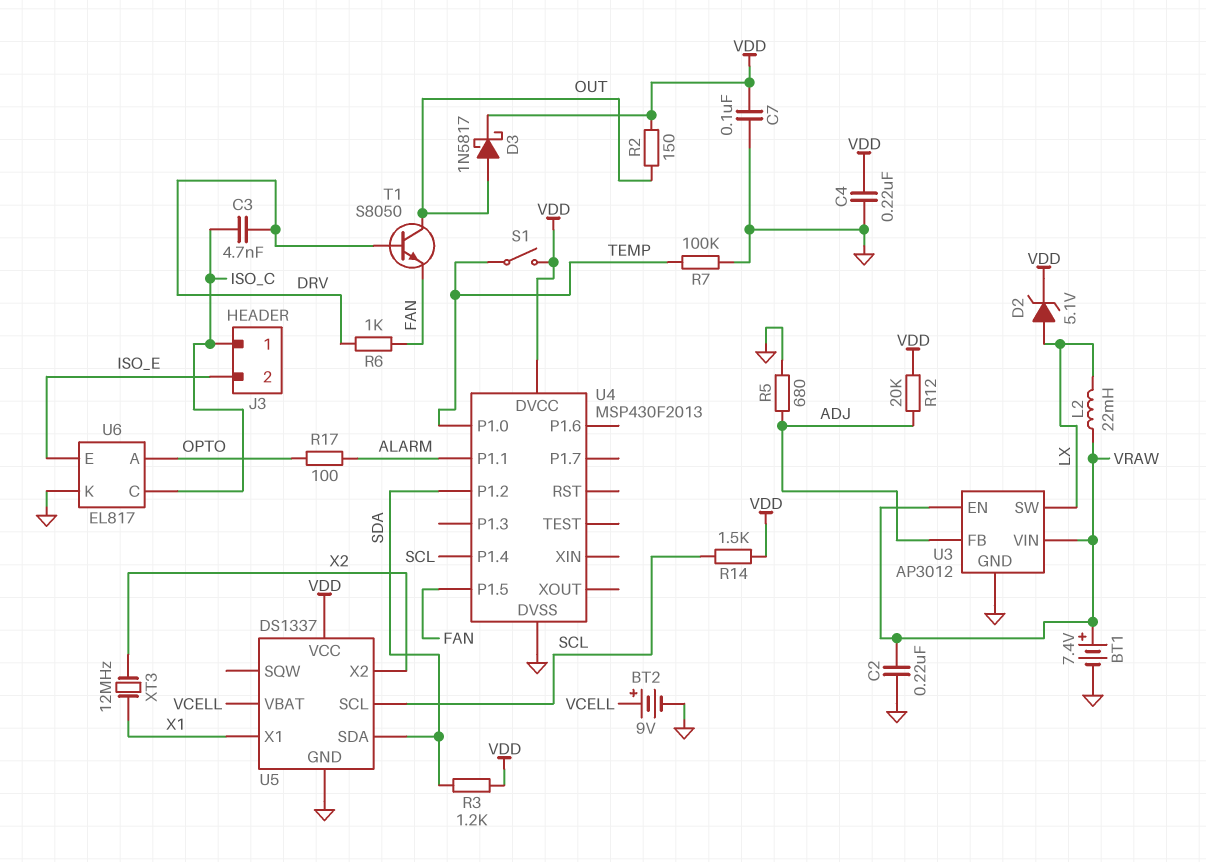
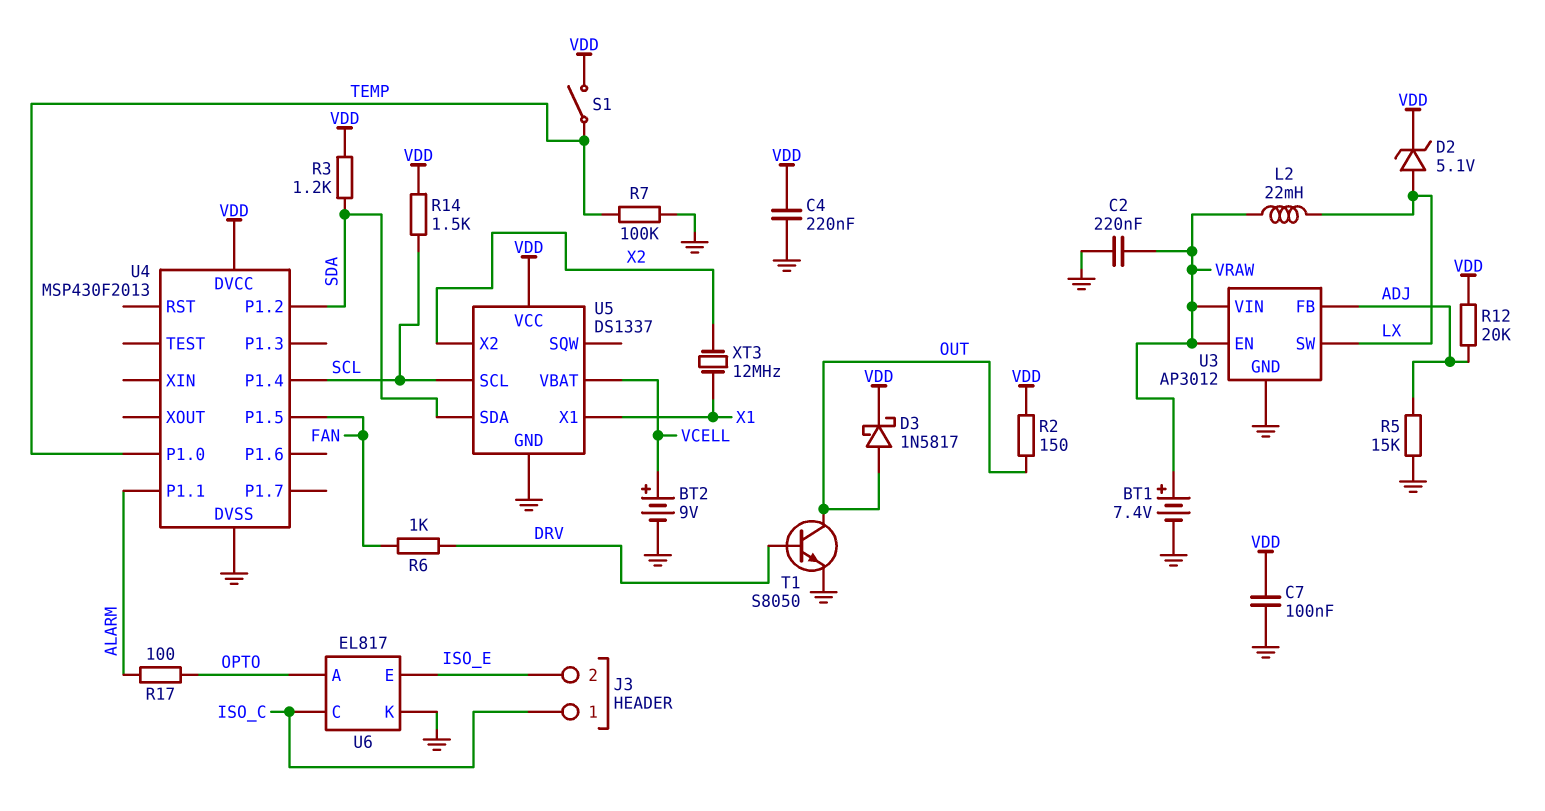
C3: 4.7nF (DRV, ISO_C) -> none
R5: 680 (ADJ, GND) -> 15k (ADJ, GND)
T1: NPN S8050 (B DRV, C OUT, E FAN) -> NPN S8050 (B DRV, C OUT, E GND)

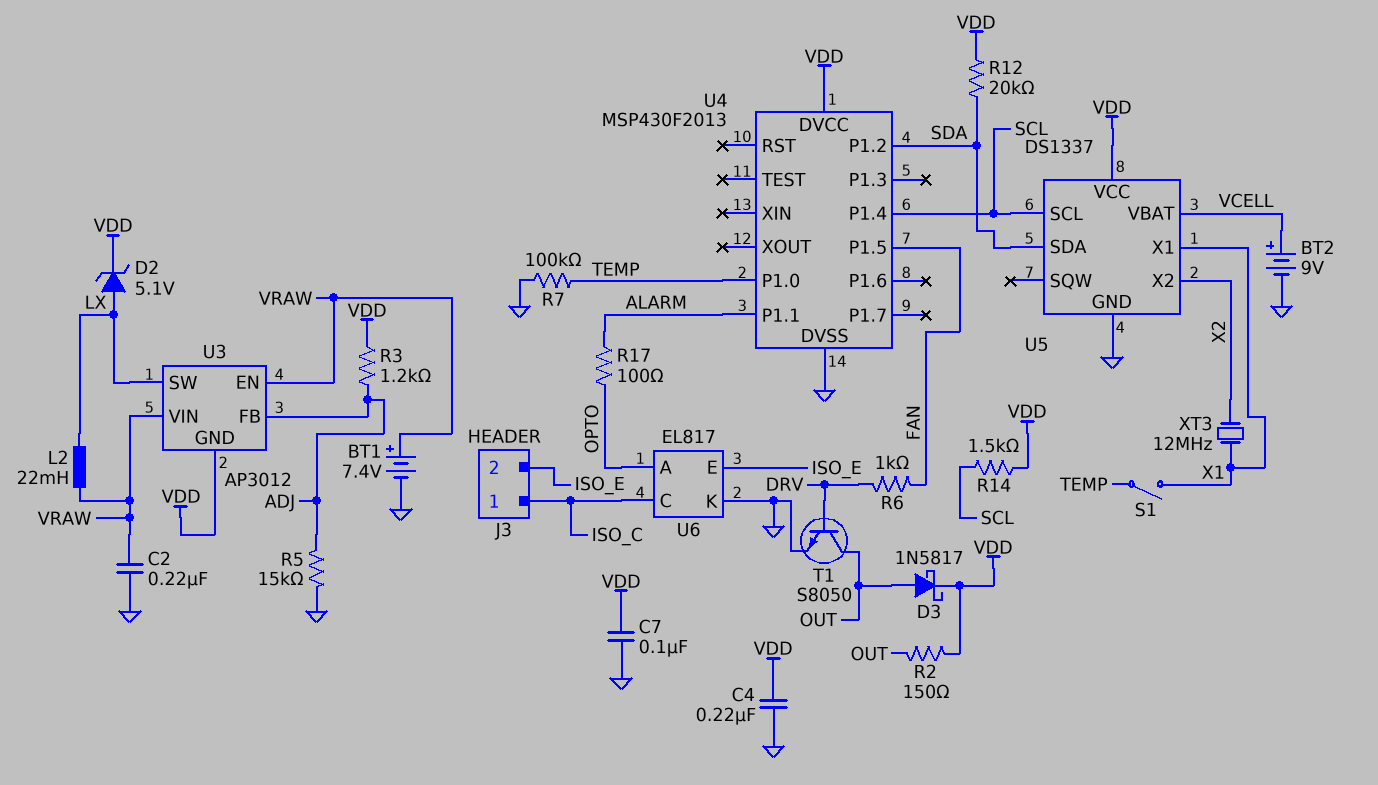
R3: 1.2k (SDA, VDD) -> 1.2k (ADJ, VDD)
R12: 20k (ADJ, VDD) -> 20k (SDA, VDD)
S1: switch (TEMP, VDD) -> switch (TEMP, X1)
U3 pin GND: GND -> VDD

